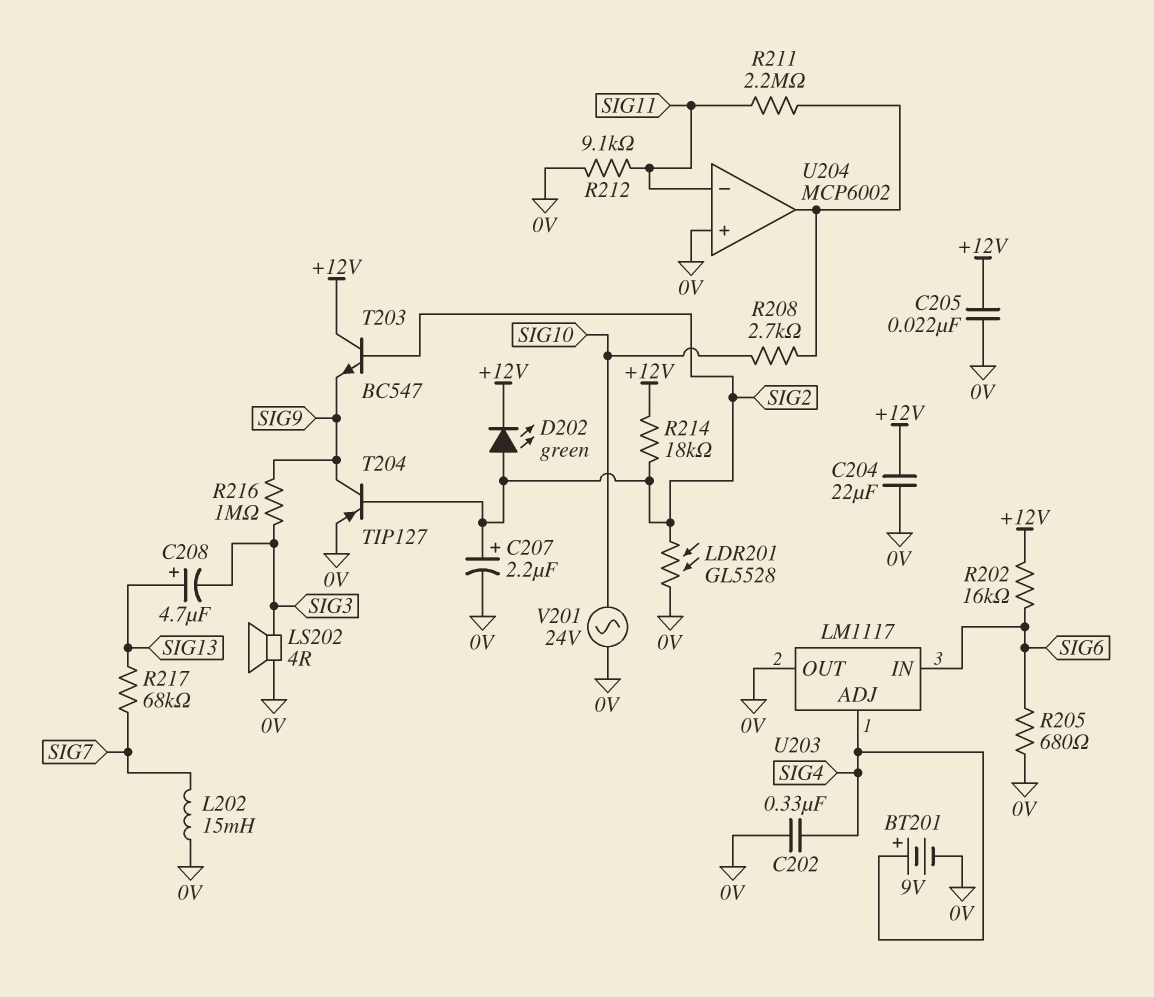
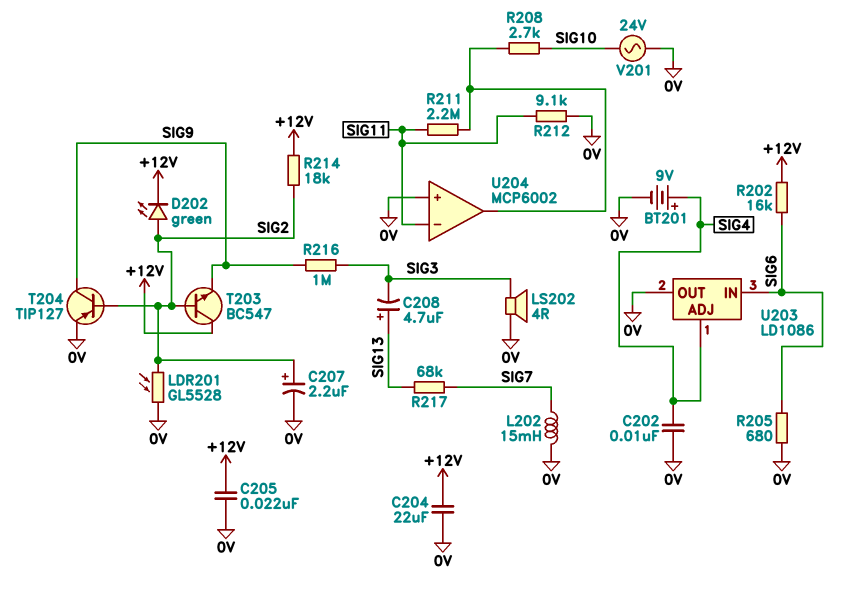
C202: 330nF (0V, SIG4) -> 10nF (0V, SIG4)
U203: LM1117 -> LD1086

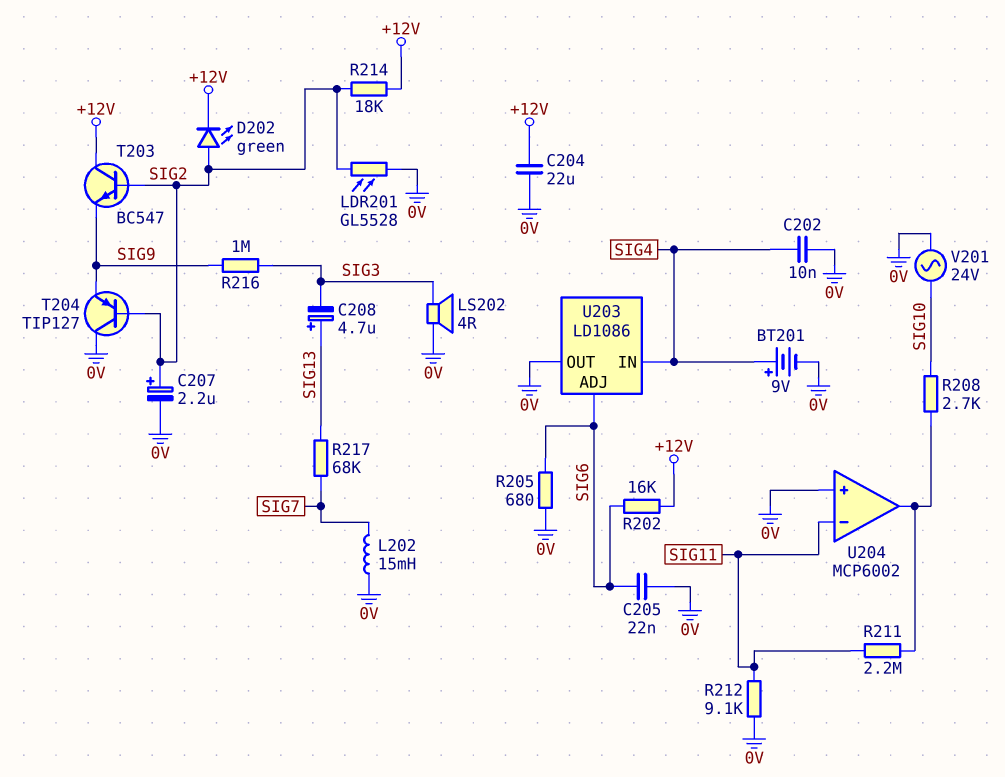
C205: 22nF (+12V, 0V) -> 22nF (0V, SIG6)
T204: PNP TIP127 (B SIG2, C SIG9, E 0V) -> PNP TIP127 (B SIG2, C 0V, E SIG9)
U203 pin ADJ: SIG4 -> SIG6
U203 pin IN: SIG6 -> SIG4

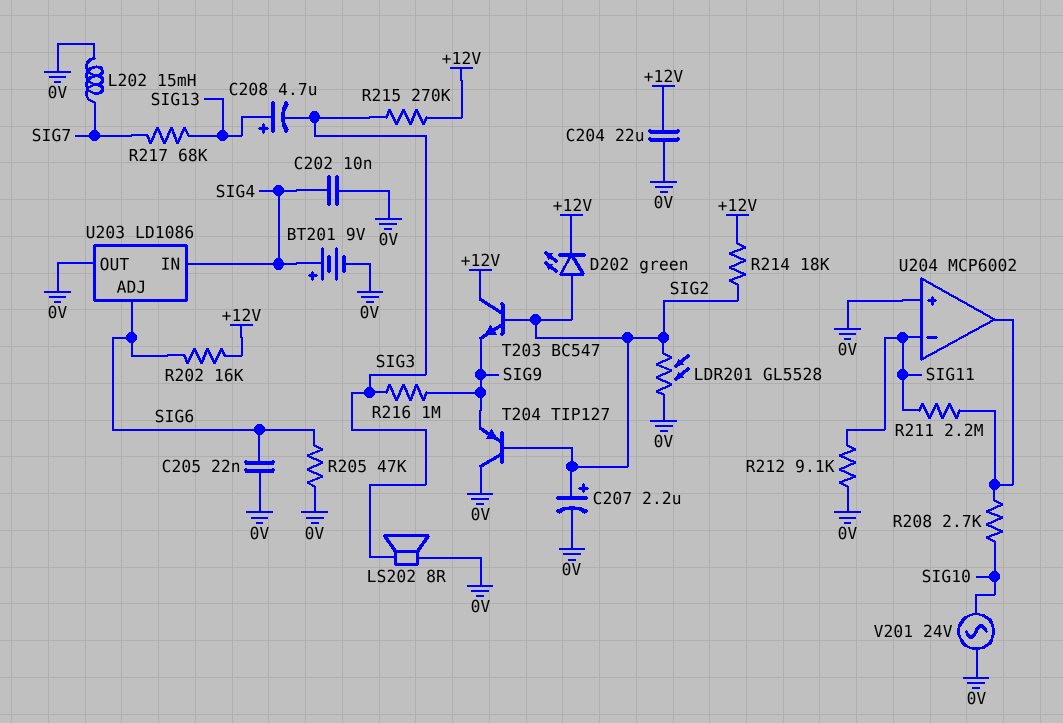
LS202: speaker 4R (0V, SIG3) -> speaker 8R (0V, SIG3)
R205: 680 (0V, SIG6) -> 47k (0V, SIG6)
R215: none -> 270k (+12V, SIG3)

